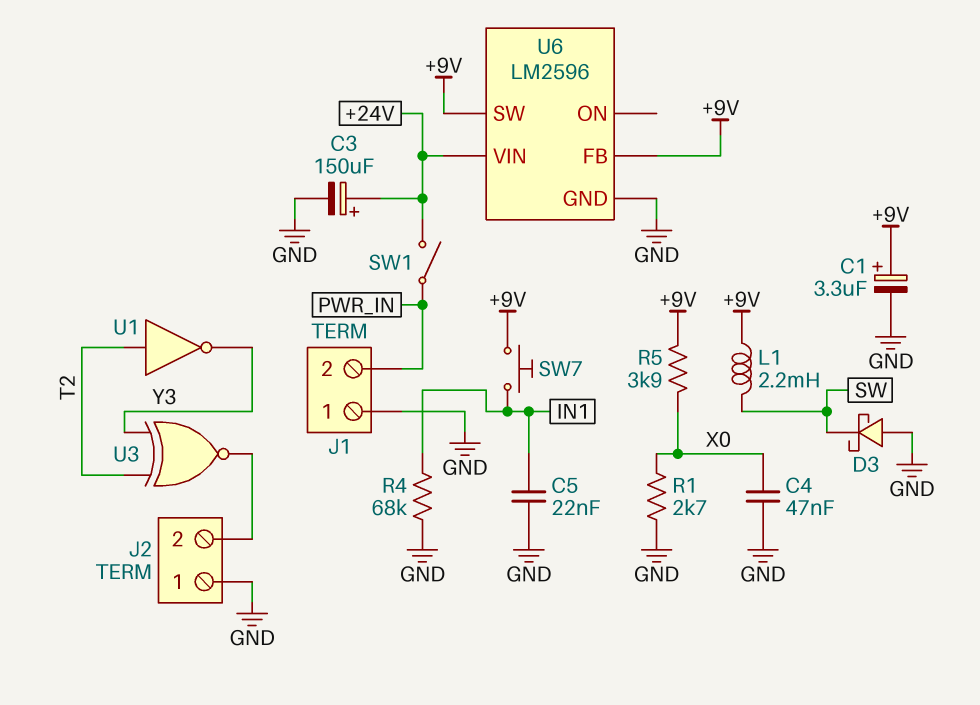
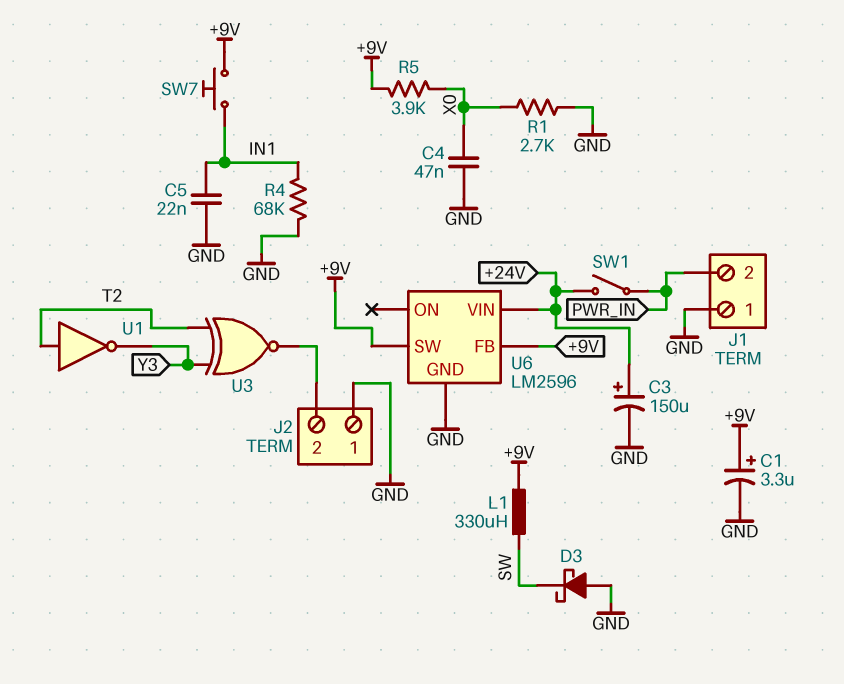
L1: 2.2mH (+9V, SW) -> 330uH (+9V, SW)

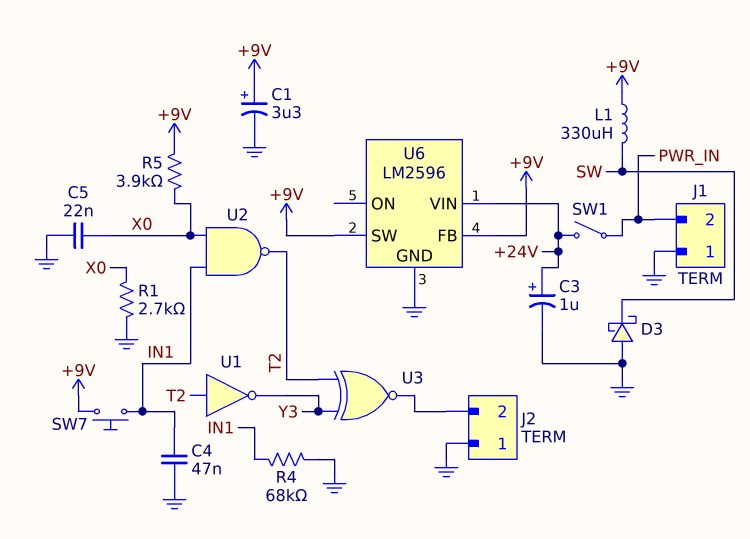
C3: 150uF (plus +24V, minus GND) -> 1uF (plus +24V, minus GND)
C4: 47nF (GND, X0) -> 47nF (GND, IN1)
C5: 22nF (GND, IN1) -> 22nF (GND, X0)
U2: none -> NAND (in IN1, in X0, out T2)

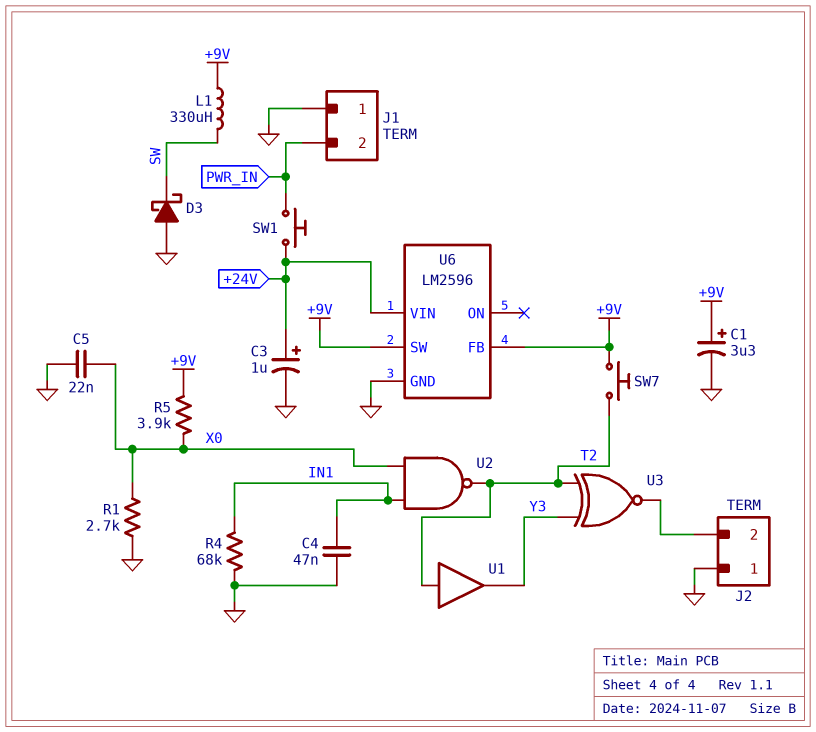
SW1: switch (+24V, PWR_IN) -> button (+24V, PWR_IN)
SW7: button (+9V, IN1) -> button (+9V, T2)
U1: NOT (in T2, out Y3) -> buffer (in T2, out Y3)

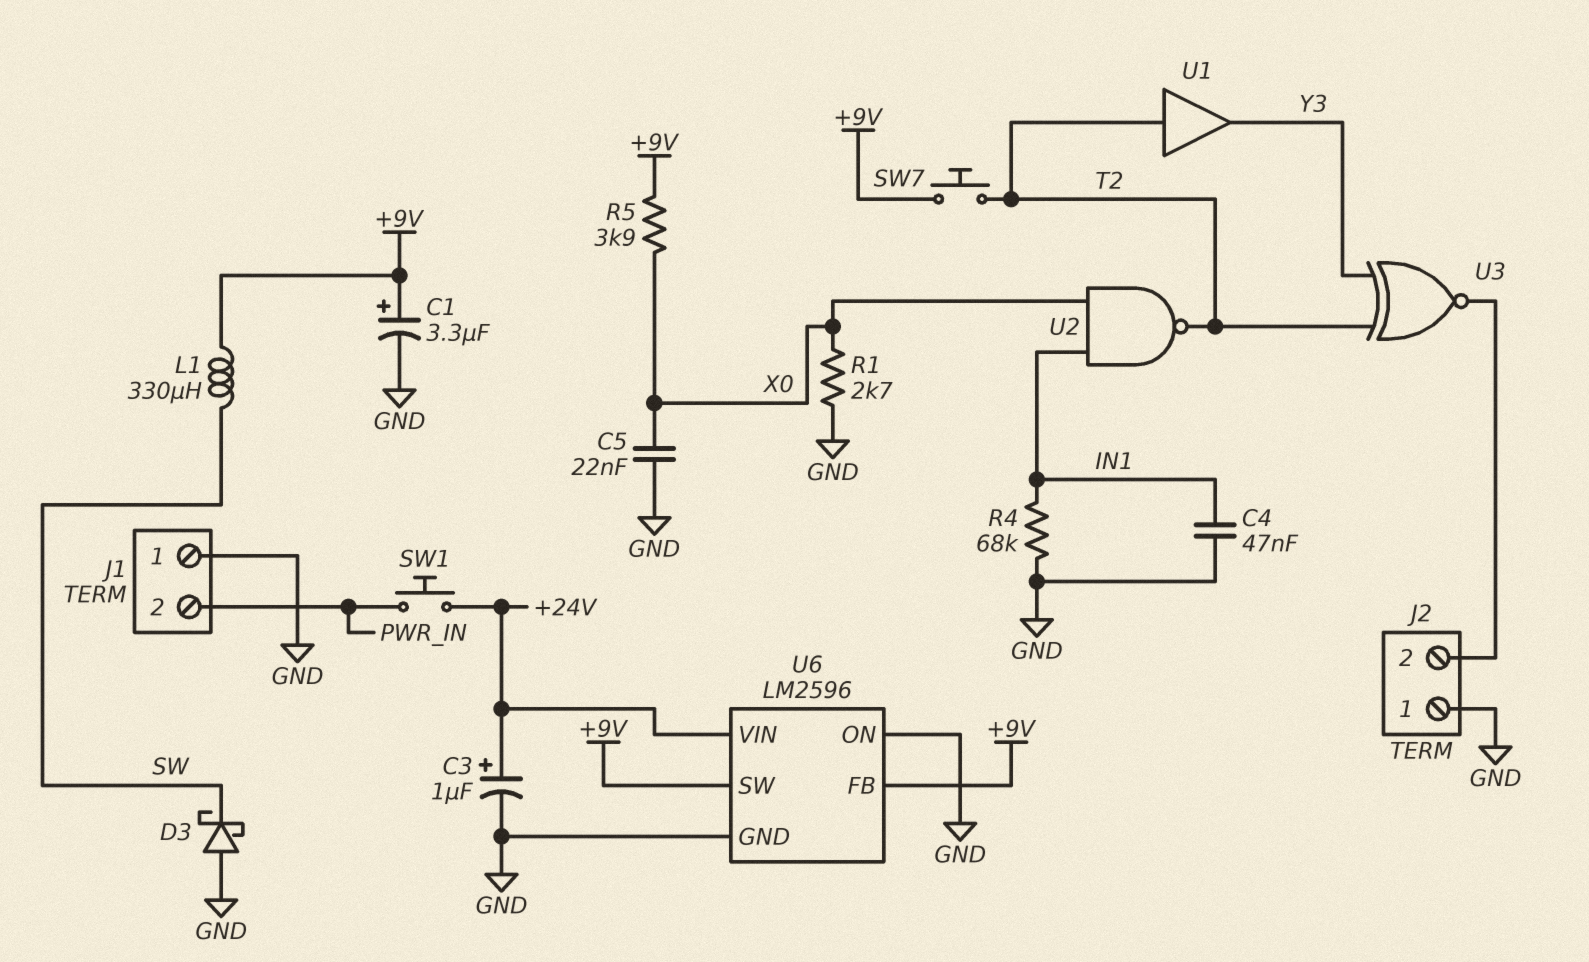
U6 pin ON: none -> GND

